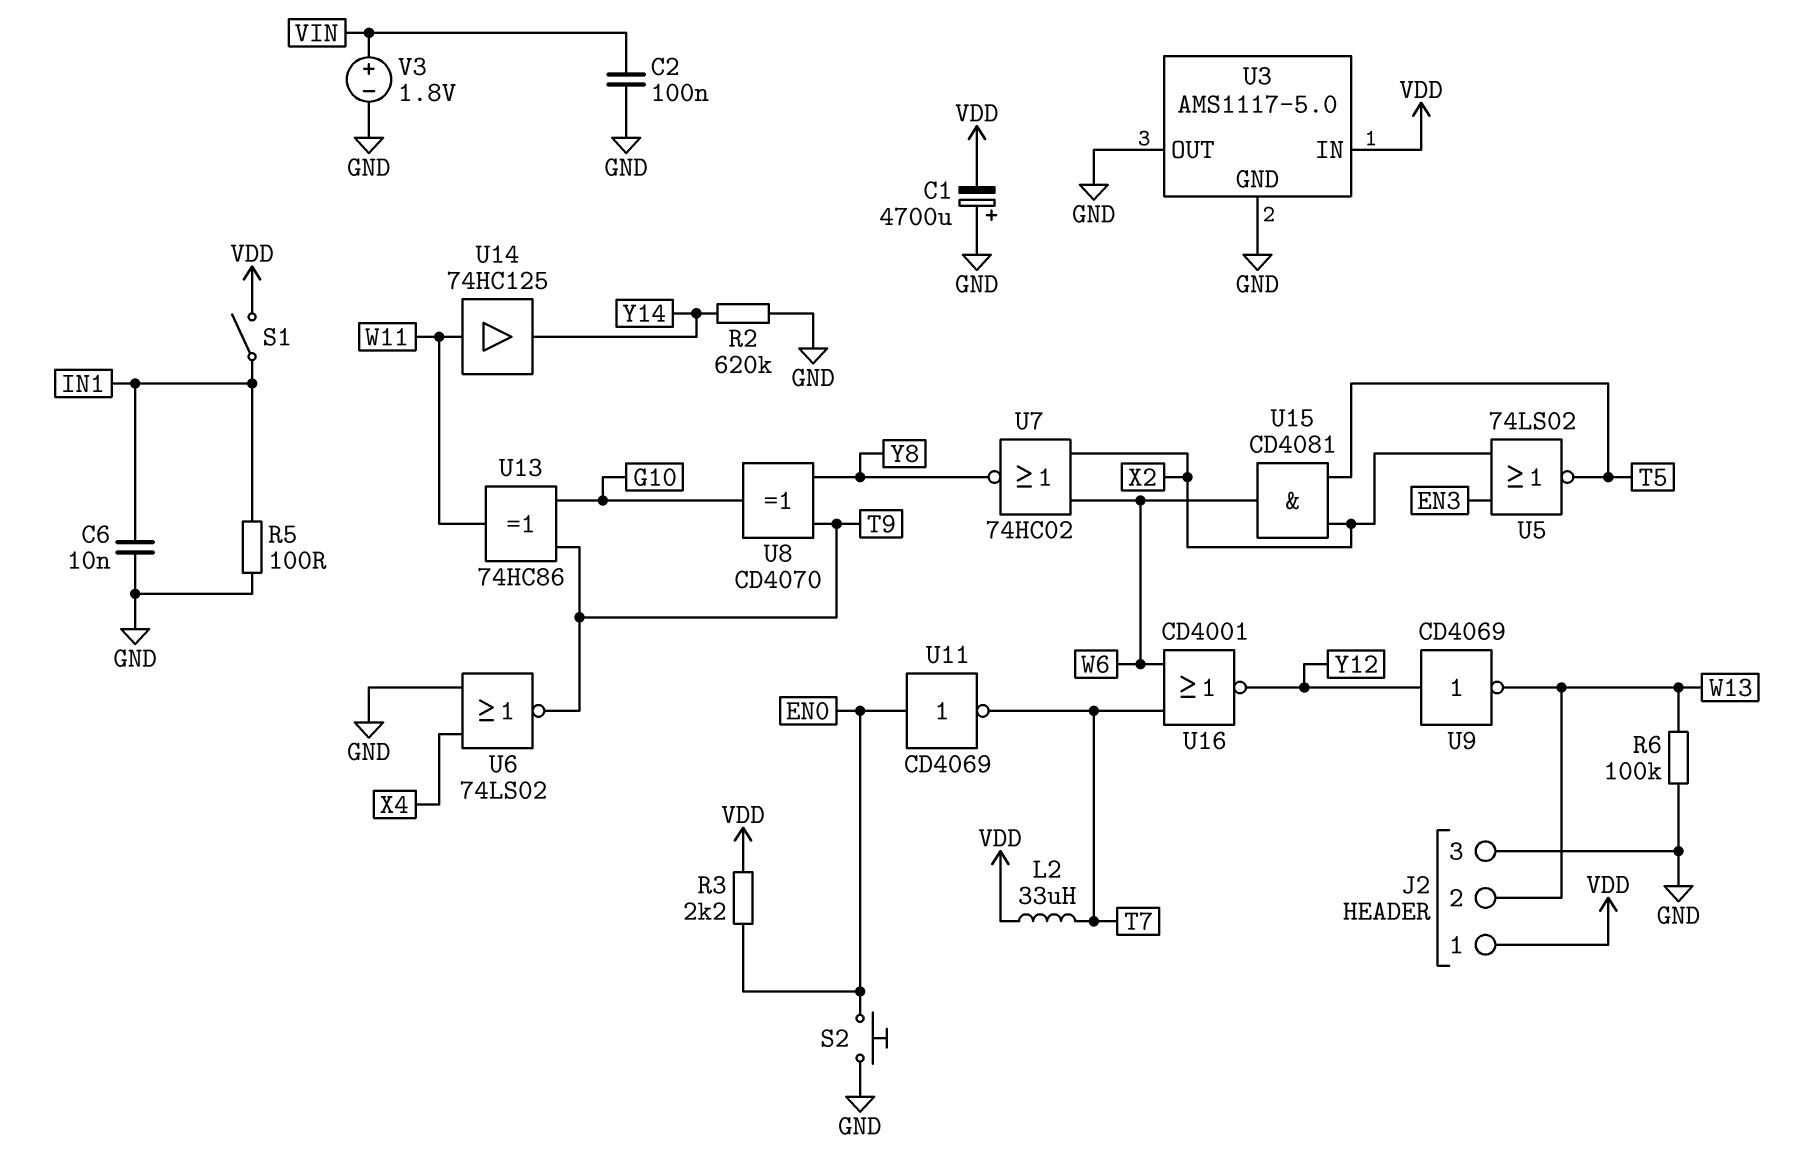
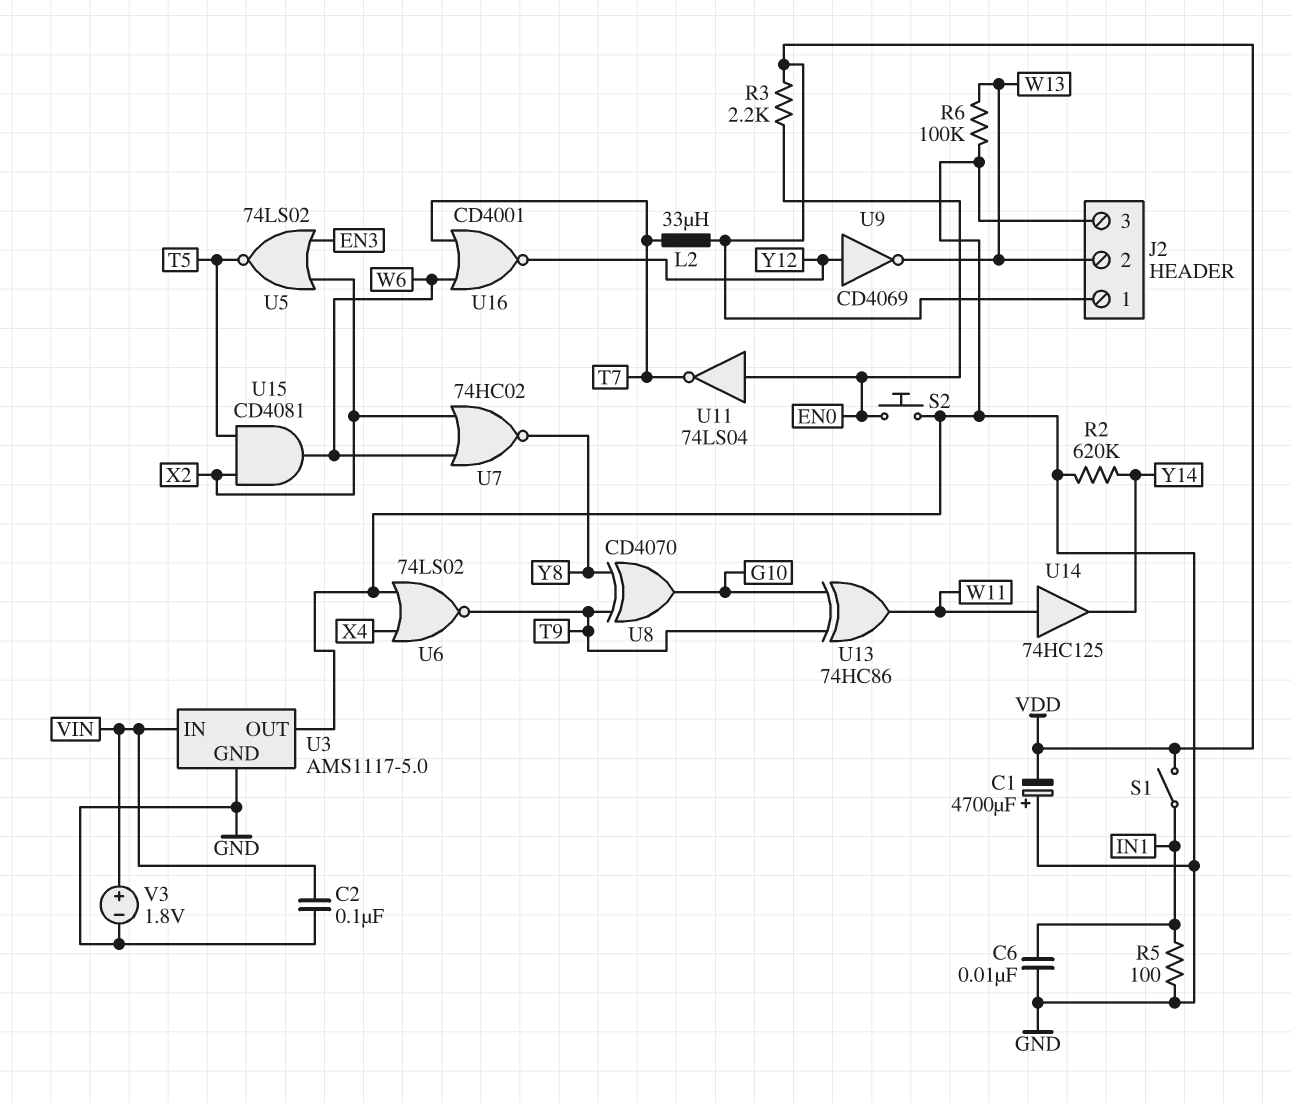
U3 pin IN: VDD -> VIN
U11: NOT CD4069 (in EN0, out T7) -> NOT 74LS04 (in EN0, out T7)

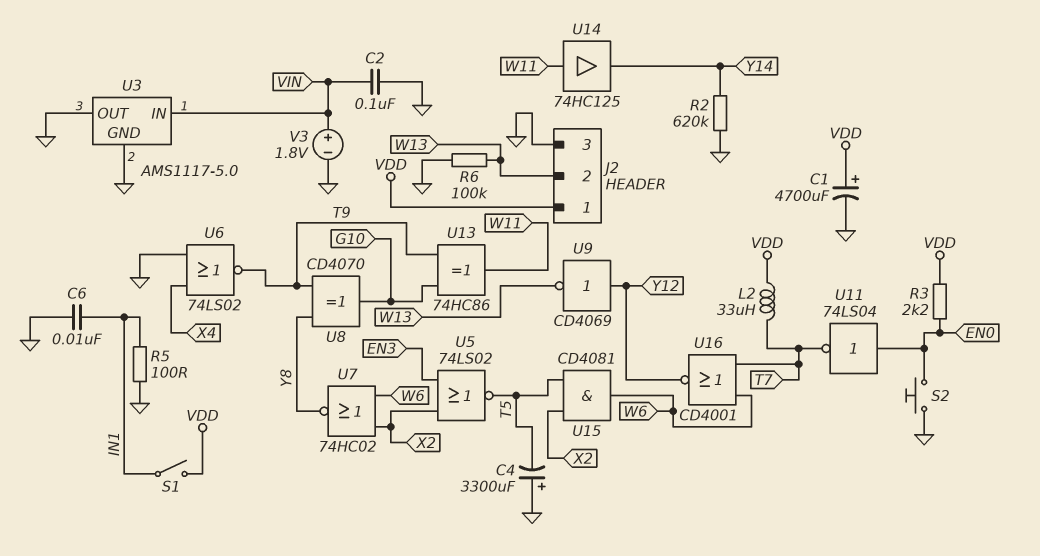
C1: 4700uF (plus GND, minus VDD) -> 4700uF (plus VDD, minus GND)
C4: none -> 3300uF (plus GND, minus T5)

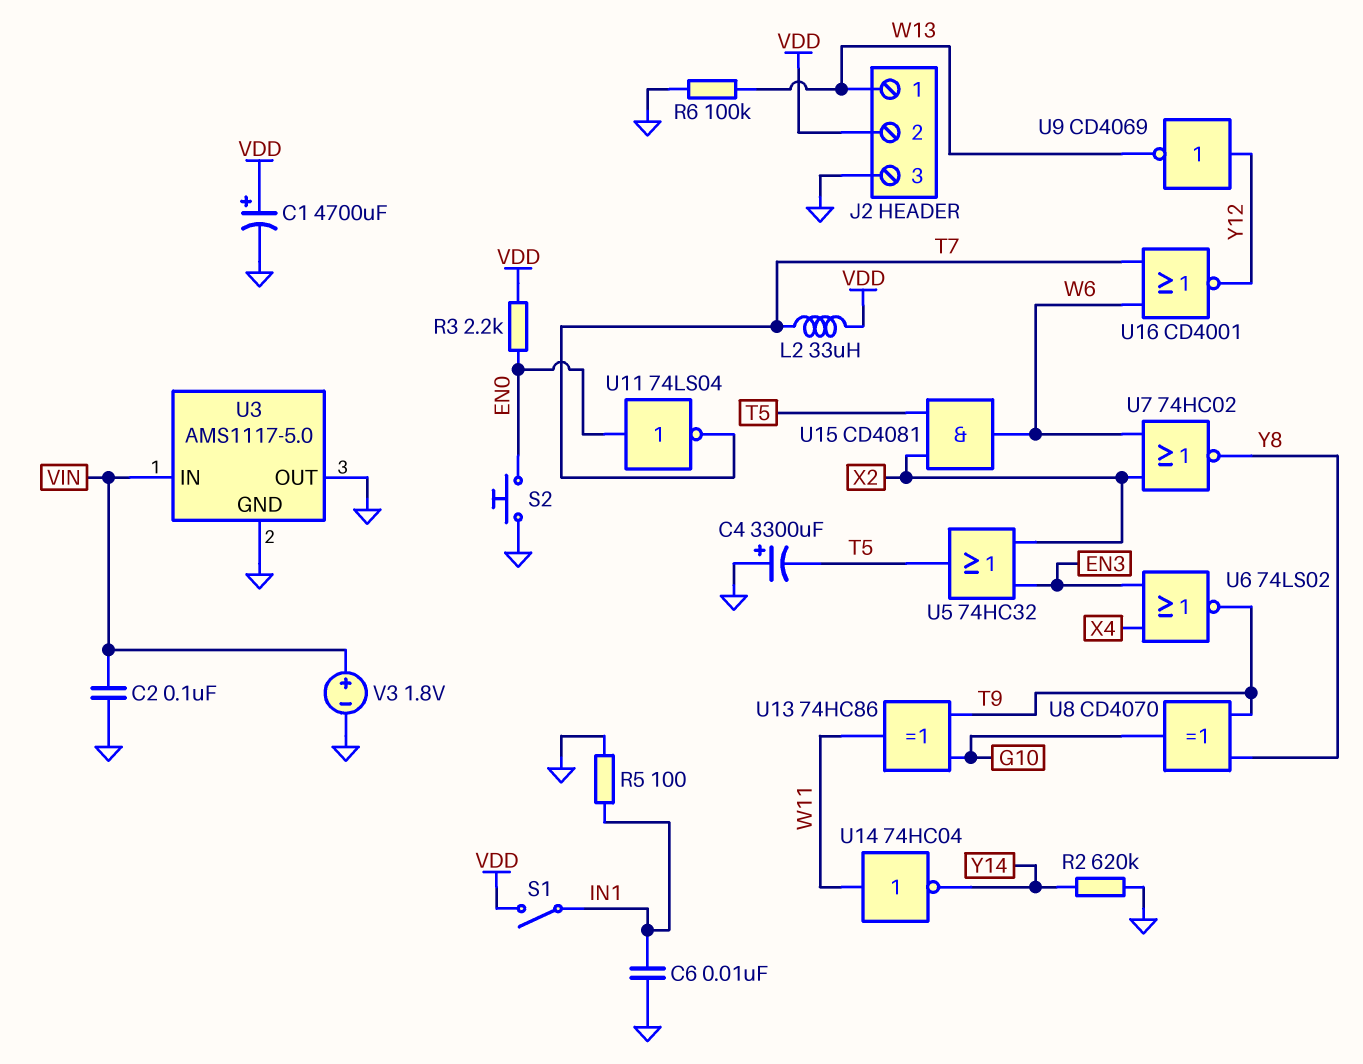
J2 pin 1: VDD -> W13
J2 pin 2: W13 -> VDD
U5: NOR 74LS02 (in EN3, in X2, out T5) -> OR 74HC32 (in EN3, in X2, out T5)
U6: NOR 74LS02 (in GND, in X4, out T9) -> NOR 74LS02 (in EN3, in X4, out T9)
U14: buffer 74HC125 (in W11, out Y14) -> NOT 74HC04 (in W11, out Y14)

